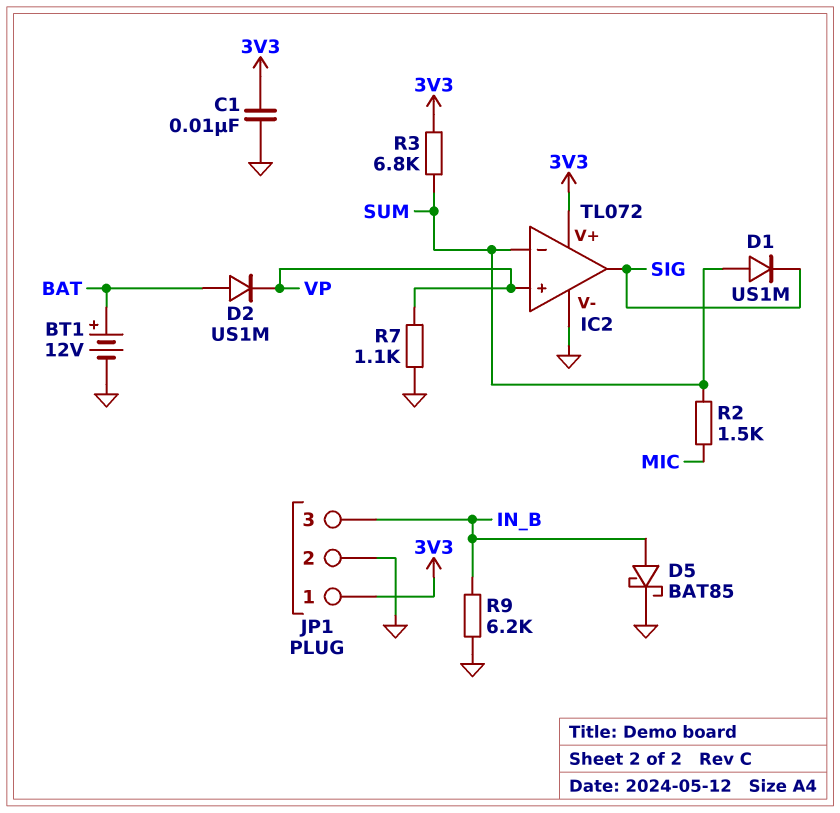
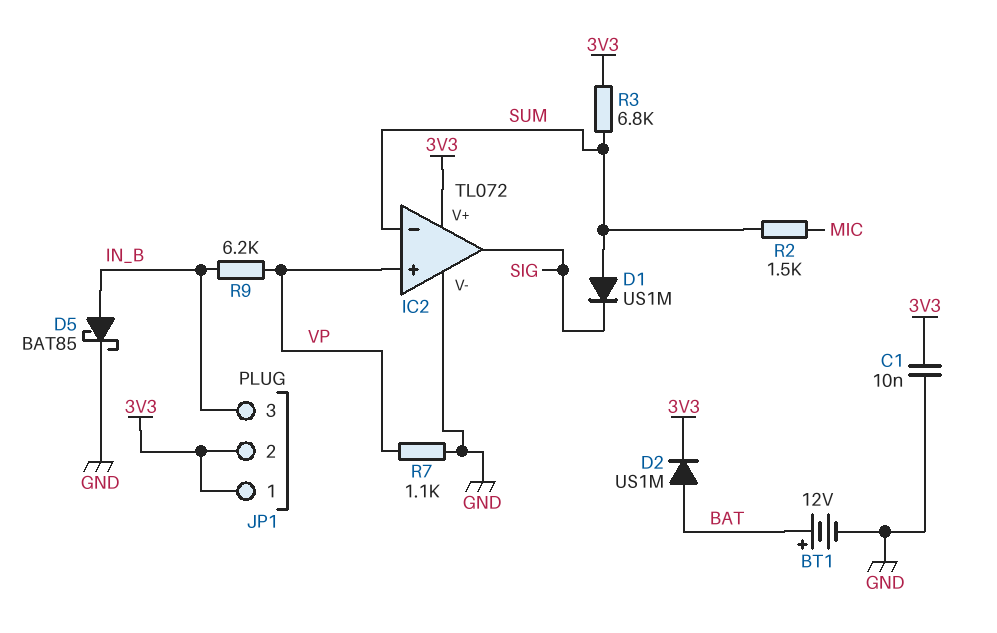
D2: diode US1M (A BAT, K VP) -> diode US1M (A BAT, K 3V3)
JP1 pin 2: GND -> 3V3
R9: 6.2k (GND, IN_B) -> 6.2k (IN_B, VP)

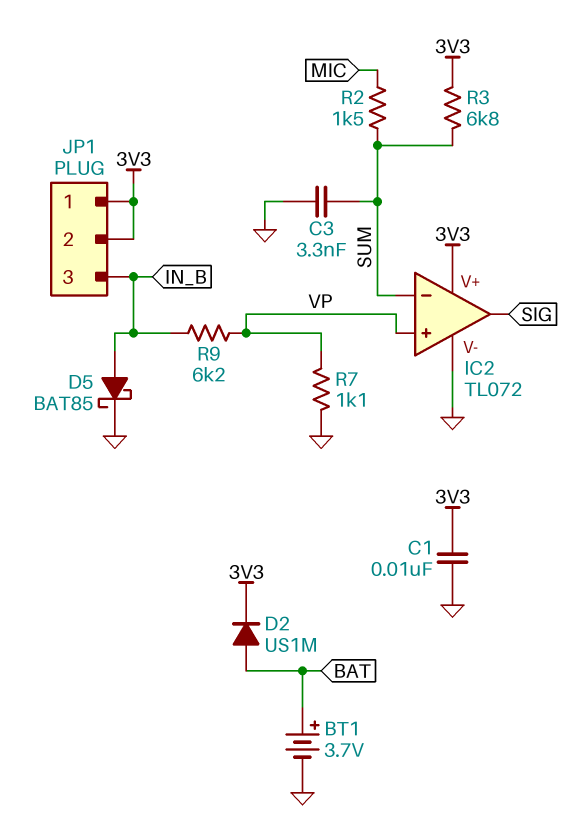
BT1: 12V (plus BAT, minus GND) -> 3.7V (plus BAT, minus GND)
C3: none -> 3.3nF (GND, SUM)
D1: diode US1M (A SUM, K SIG) -> none

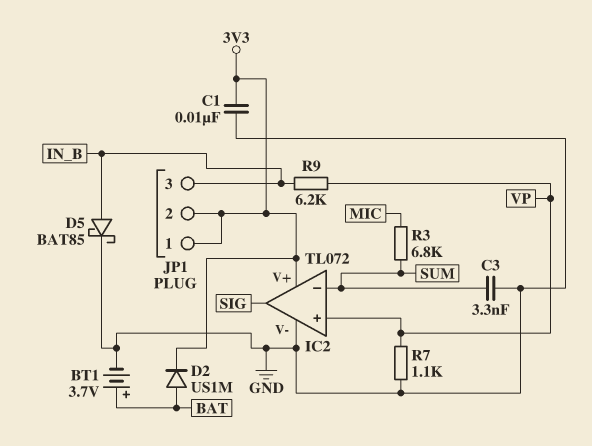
R2: 1.5k (MIC, SUM) -> none
R3: 6.8k (3V3, SUM) -> 6.8k (MIC, SUM)

